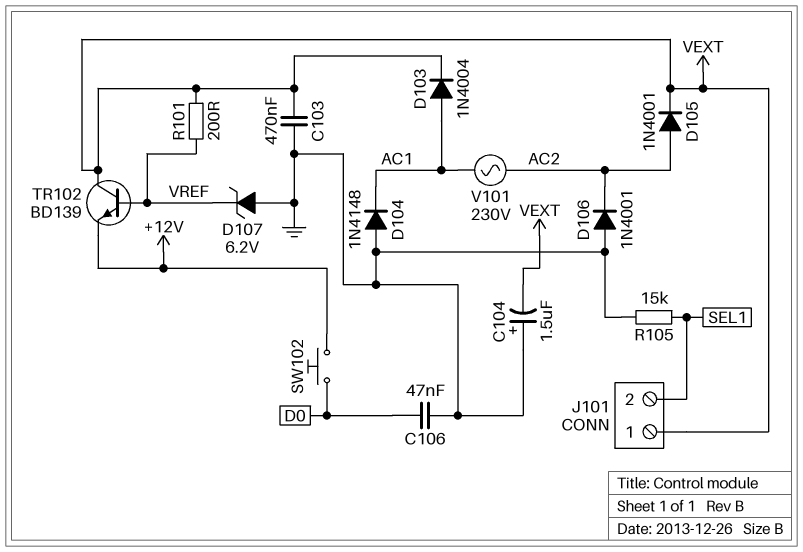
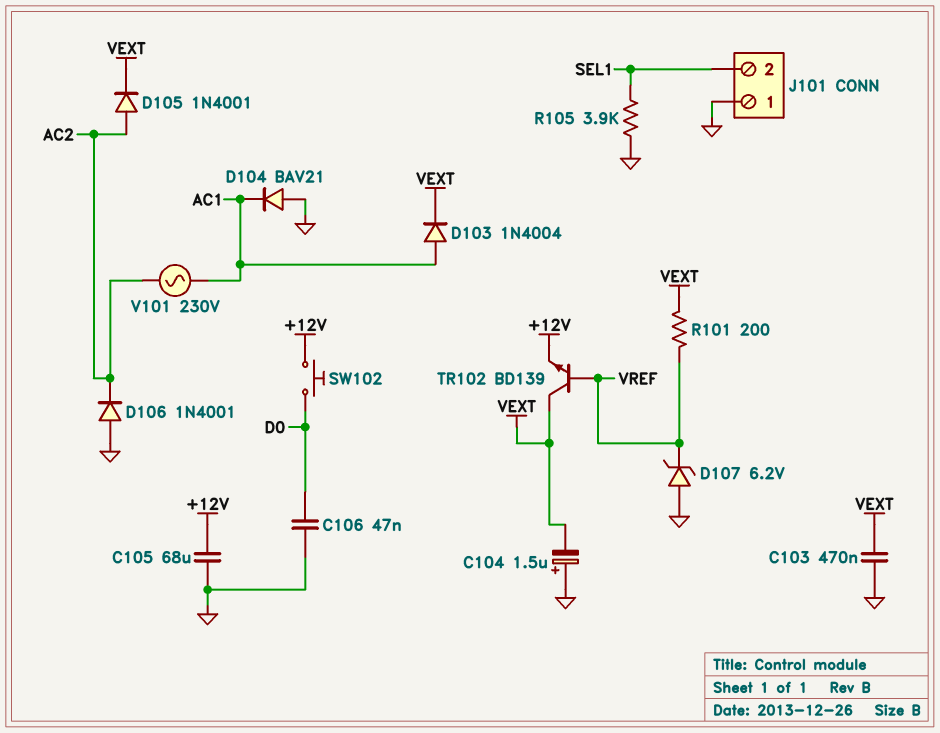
C105: none -> 68uF (+12V, GND)
D104: diode 1N4148 (A GND, K AC1) -> diode BAV21 (A GND, K AC1)
J101 pin 1: VEXT -> GND
R105: 15k (GND, SEL1) -> 3.9k (GND, SEL1)

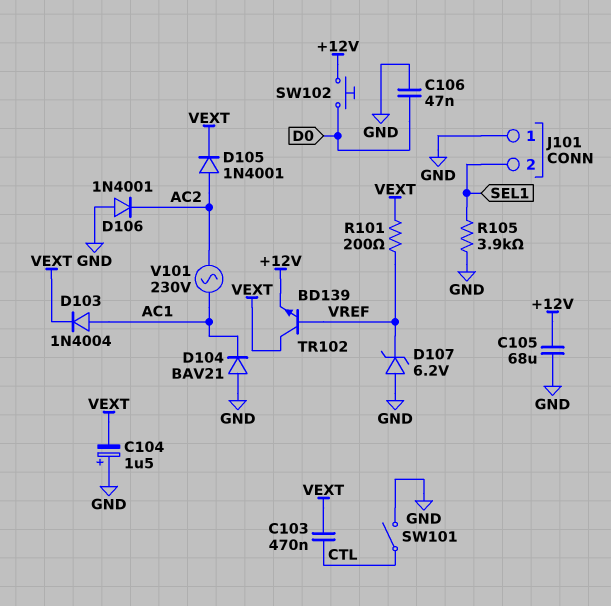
C103: 470nF (GND, VEXT) -> 470nF (CTL, VEXT)
SW101: none -> switch (CTL, GND)

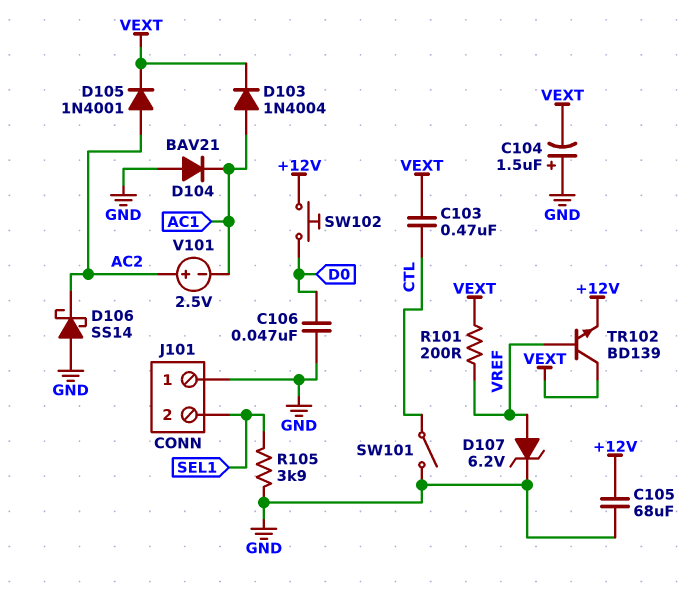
D106: diode 1N4001 (A GND, K AC2) -> schottky SS14 (A GND, K AC2)
D107: zener 6.2V (A GND, K VREF) -> zener 6.2V (A VREF, K GND)
V101: AC 230V (AC1, AC2) -> 2.5V (plus AC2, minus AC1)

